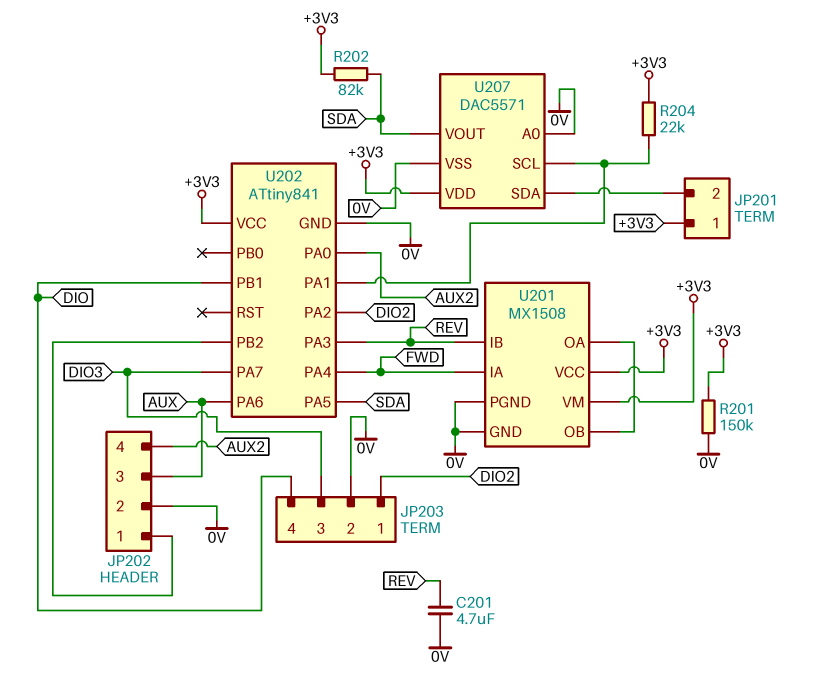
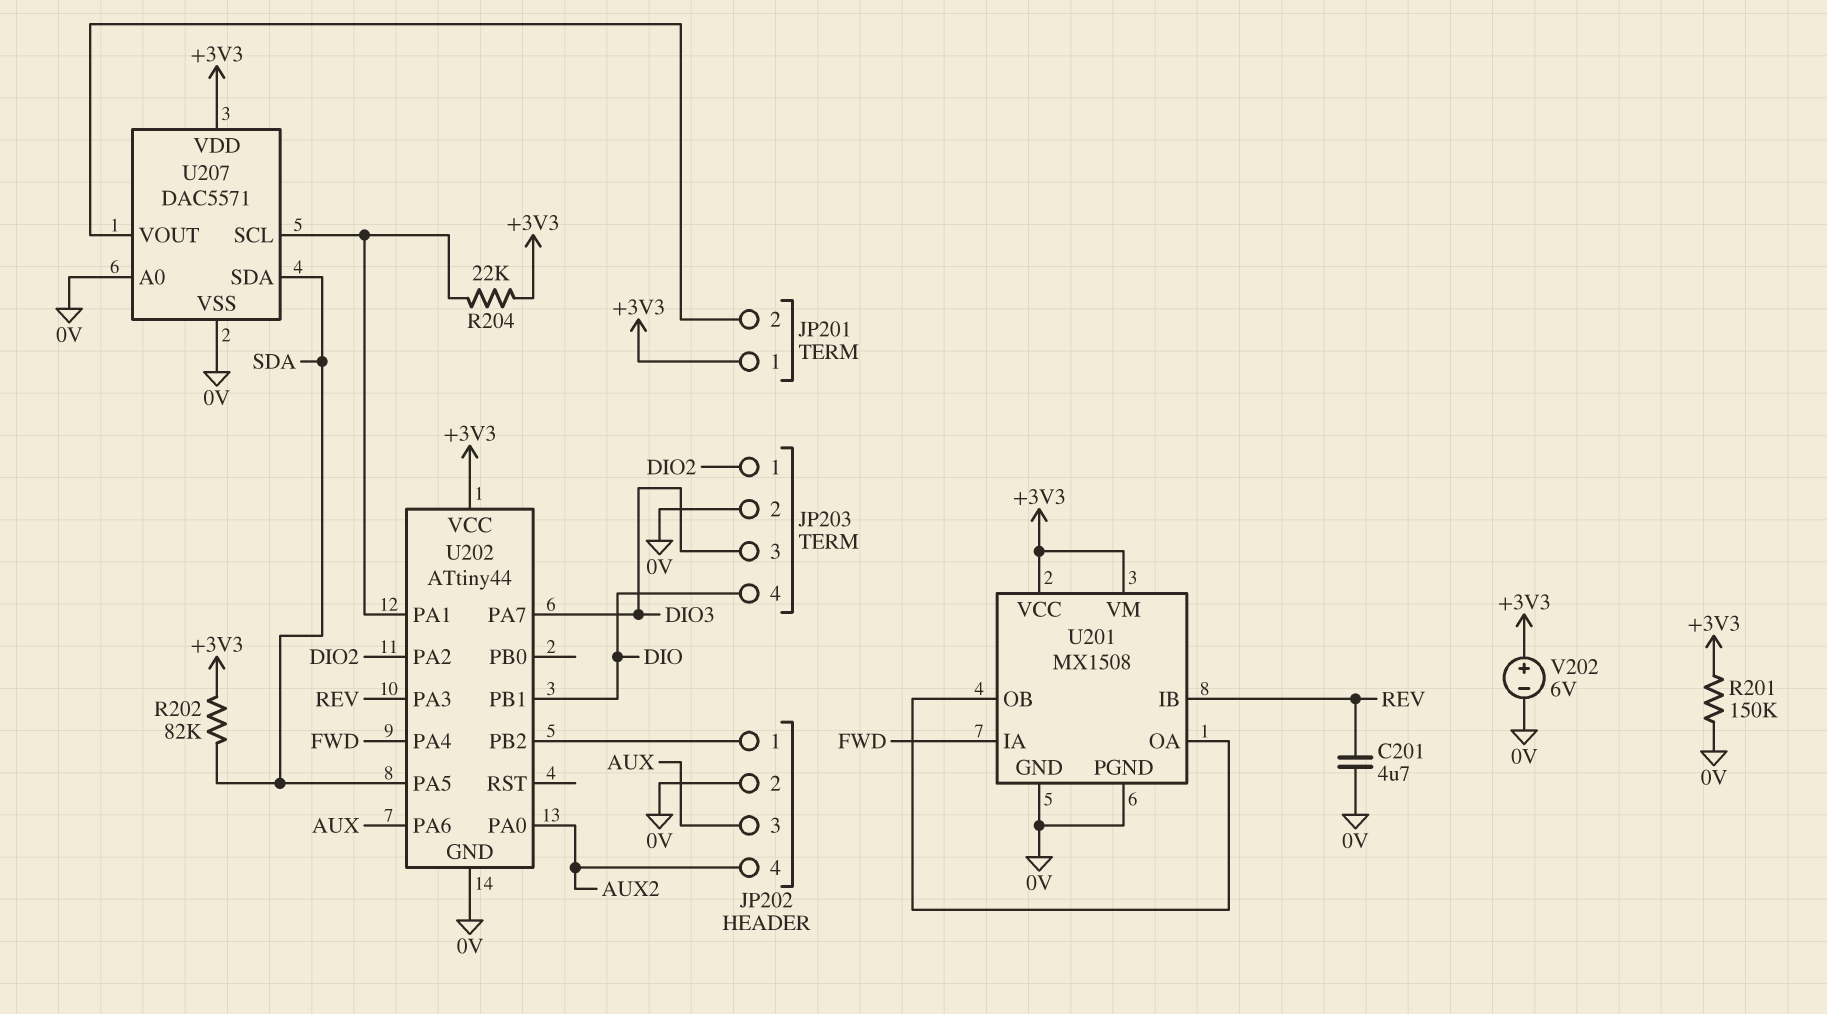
U202: ATtiny841 -> ATtiny44
U207 pin SDA: JP201/2 -> SDA
U207 pin VOUT: SDA -> JP201/2
V202: none -> 6V (plus +3V3, minus 0V)

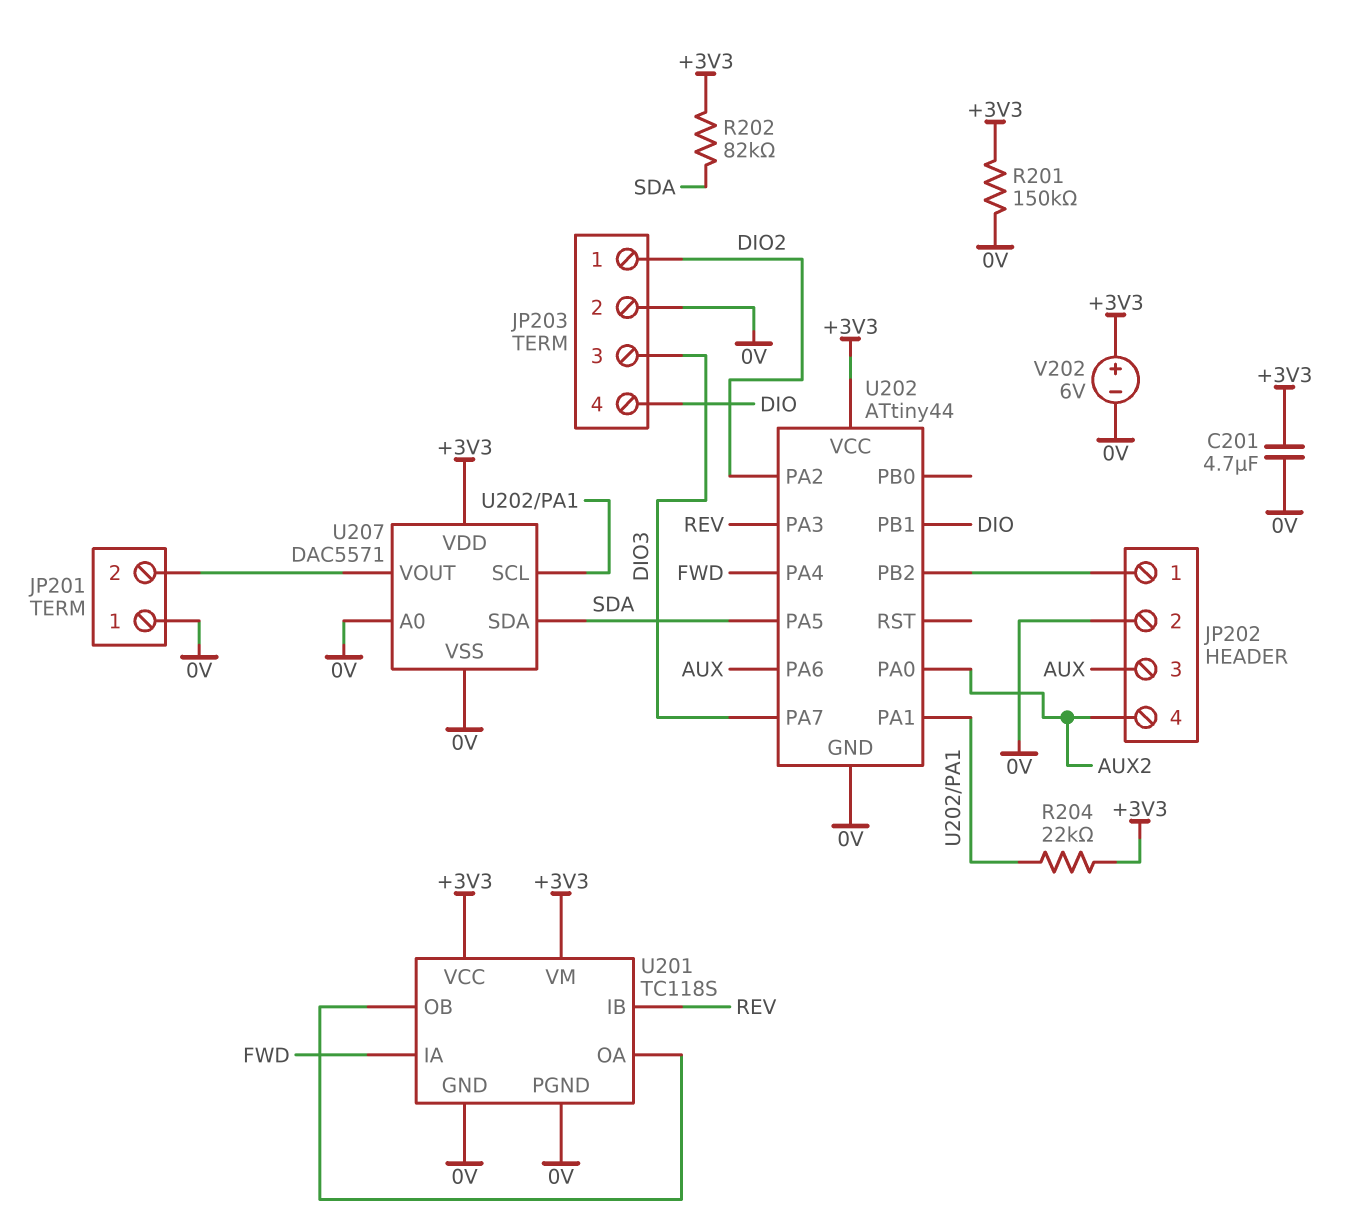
C201: 4.7uF (0V, REV) -> 4.7uF (+3V3, 0V)
JP201 pin 1: +3V3 -> 0V
U201: MX1508 -> TC118S

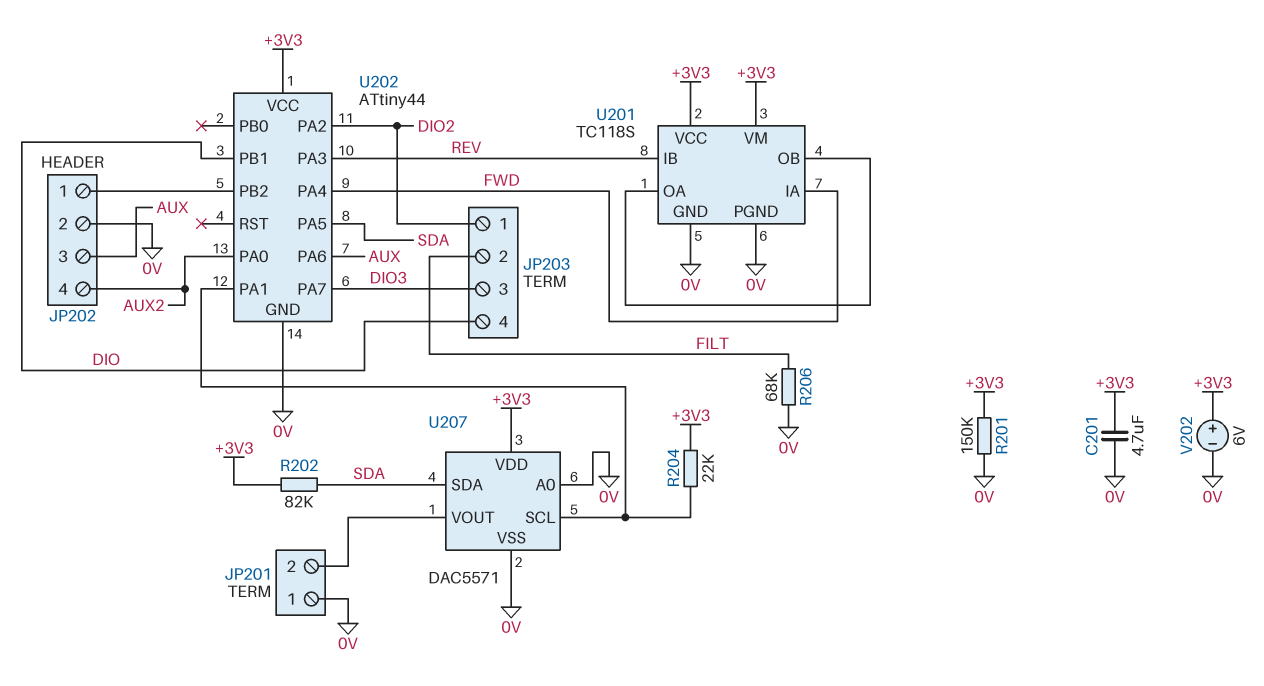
JP203 pin 2: 0V -> FILT
R206: none -> 68k (0V, FILT)

